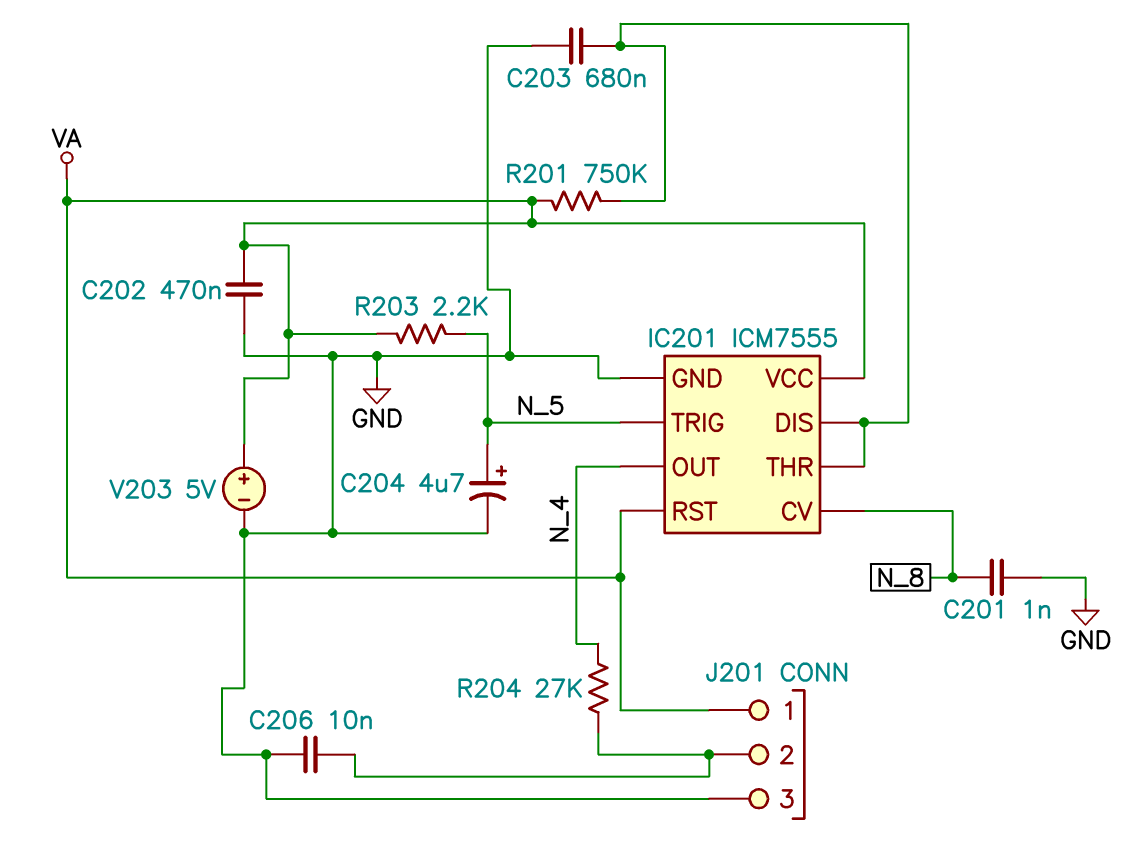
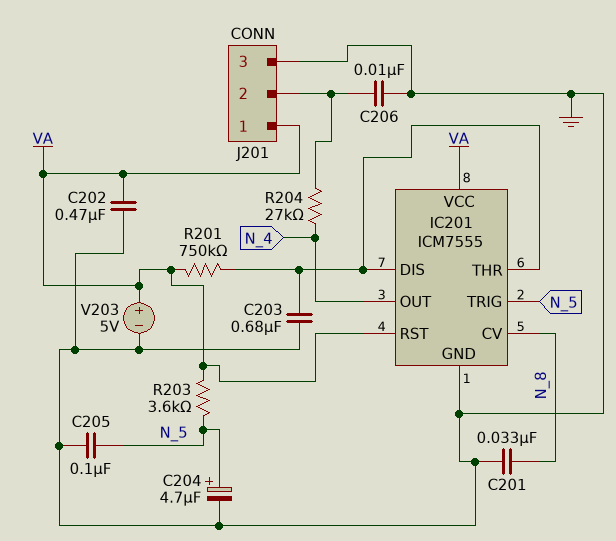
C201: 1nF (GND, N_8) -> 33nF (GND, N_8)
C205: none -> 100nF (GND, N_5)
R203: 2.2k (N_5, VA) -> 3.6k (N_5, VA)

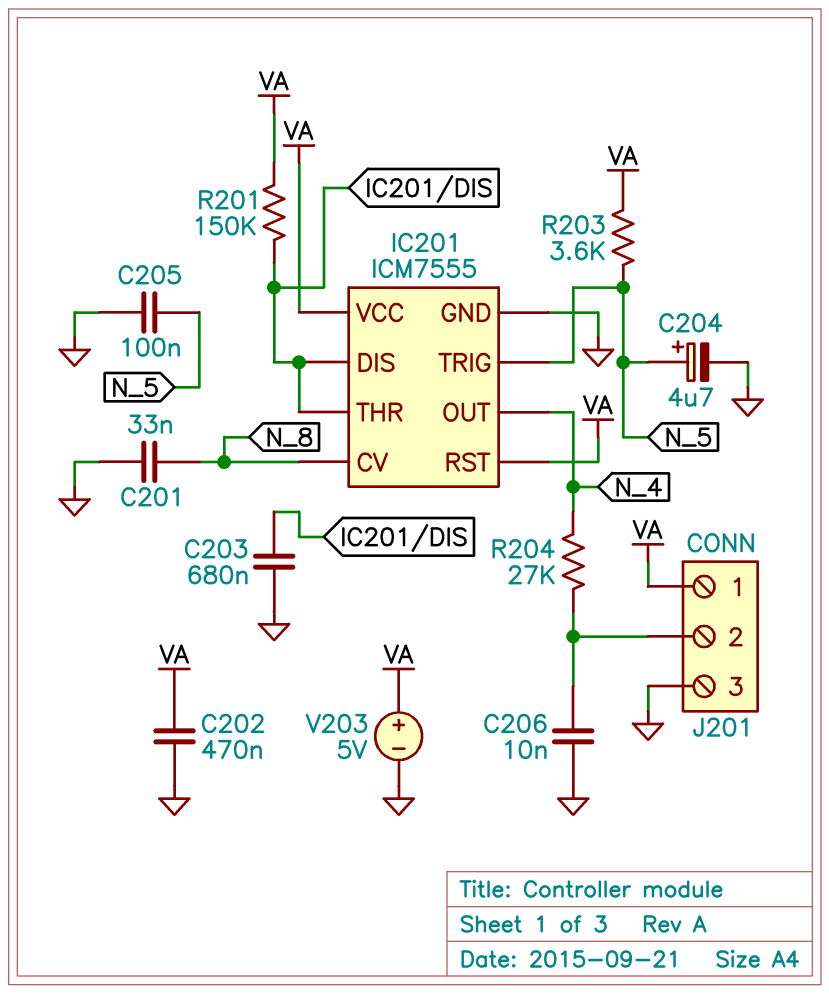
R201: 750k (IC201/DIS, VA) -> 150k (IC201/DIS, VA)

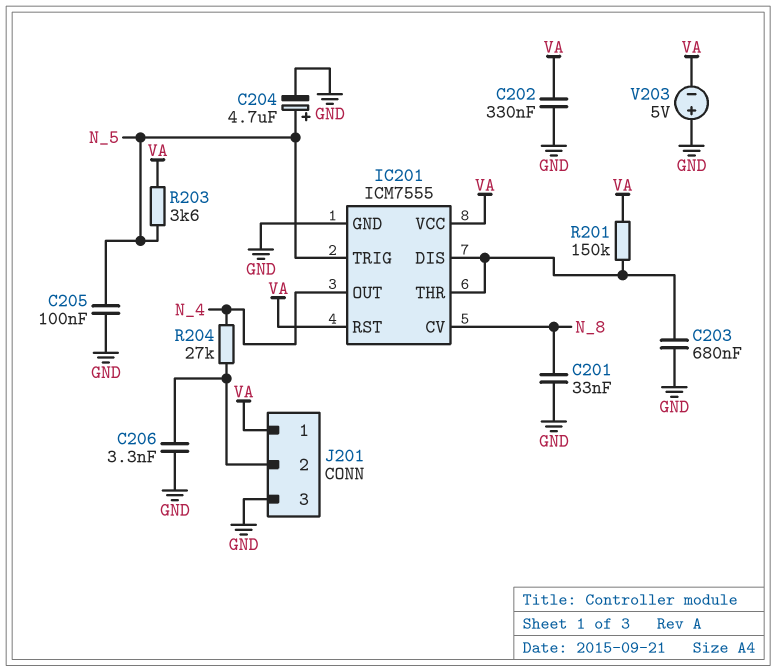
C202: 470nF (GND, VA) -> 330nF (GND, VA)
C206: 10nF (GND, J201/2) -> 3.3nF (GND, J201/2)
V203: 5V (plus VA, minus GND) -> 5V (plus GND, minus VA)

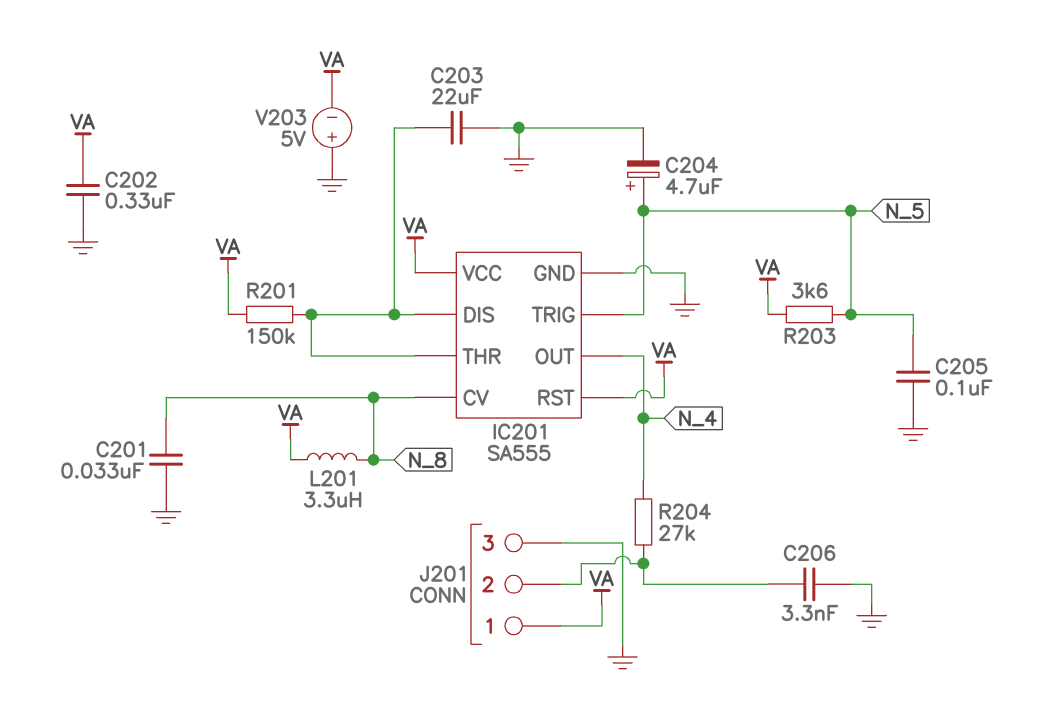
C203: 680nF (GND, IC201/DIS) -> 22uF (GND, IC201/DIS)
IC201: ICM7555 -> SA555
L201: none -> 3.3uH (N_8, VA)

